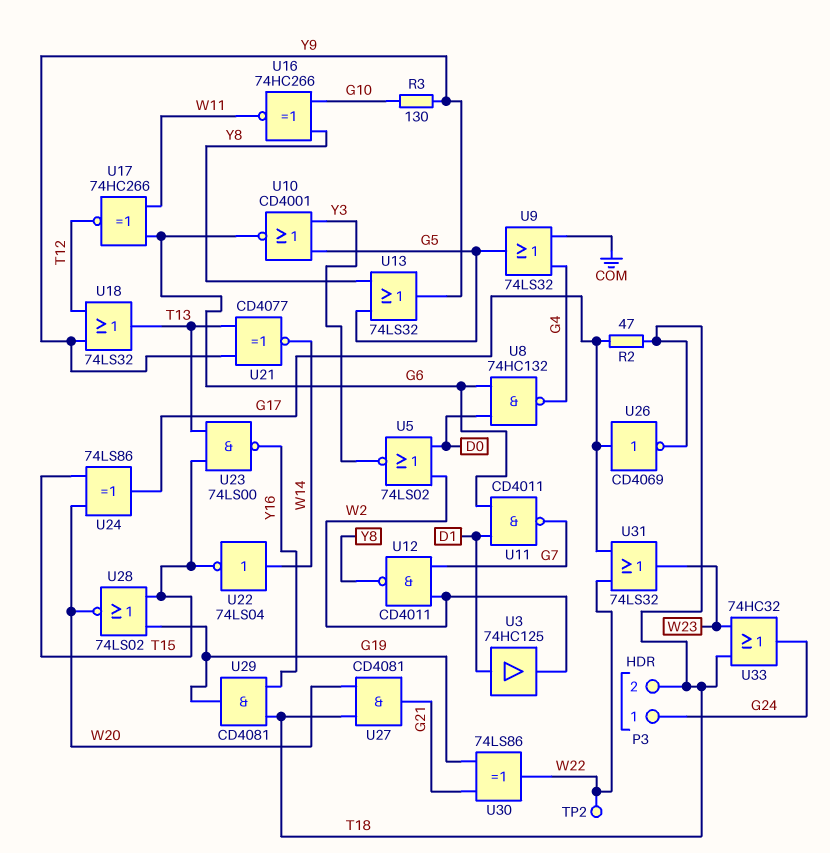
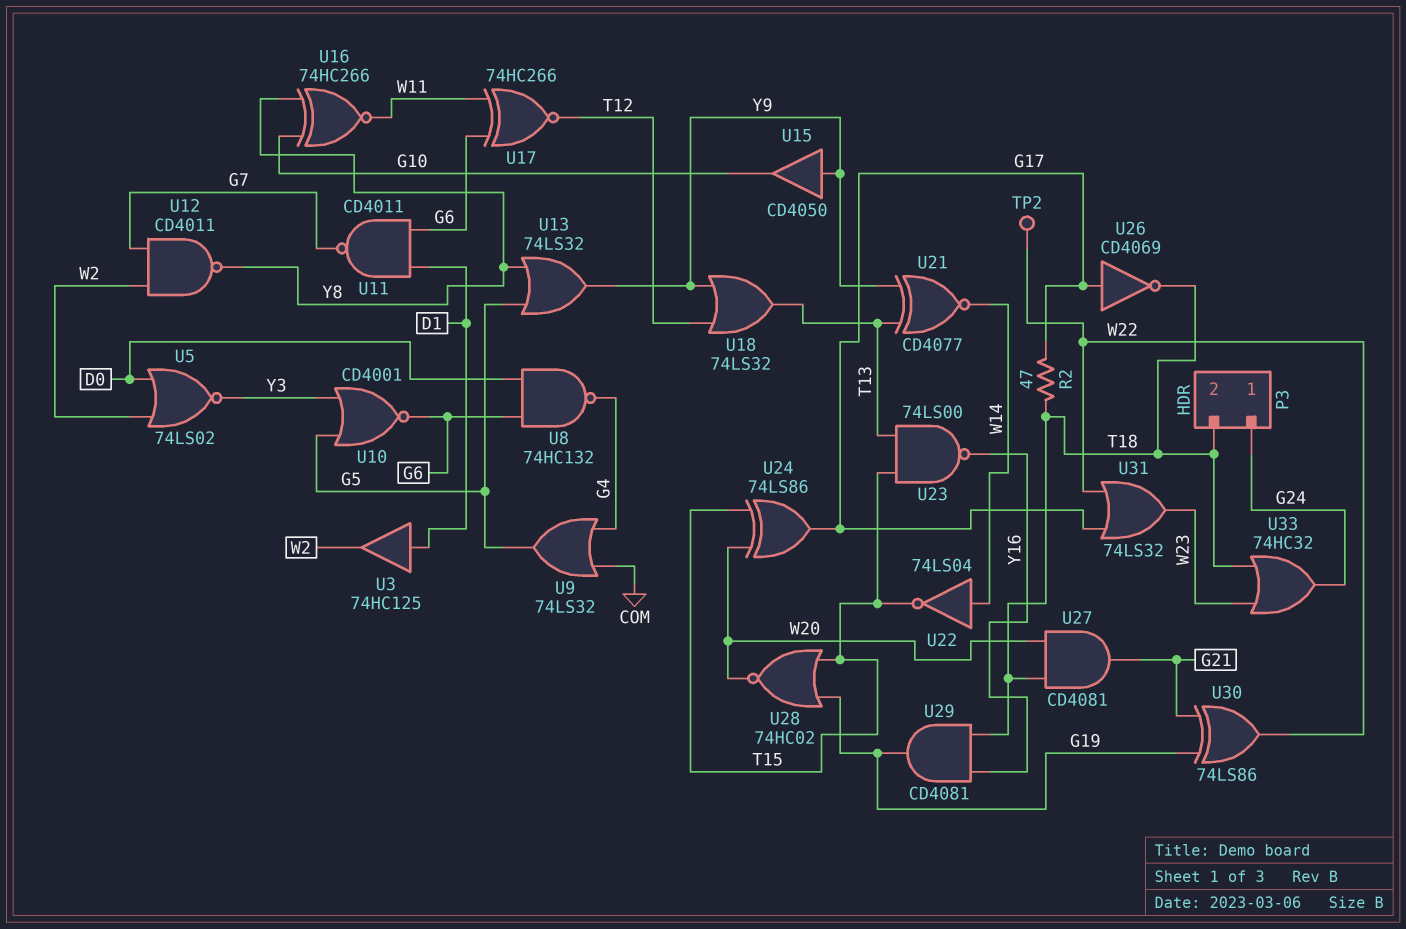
R3: 130 (G10, Y9) -> none
U15: none -> buffer CD4050 (in Y9, out G10)
U28: NOR 74LS02 (in G19, in T15, out W20) -> NOR 74HC02 (in G19, in T15, out W20)

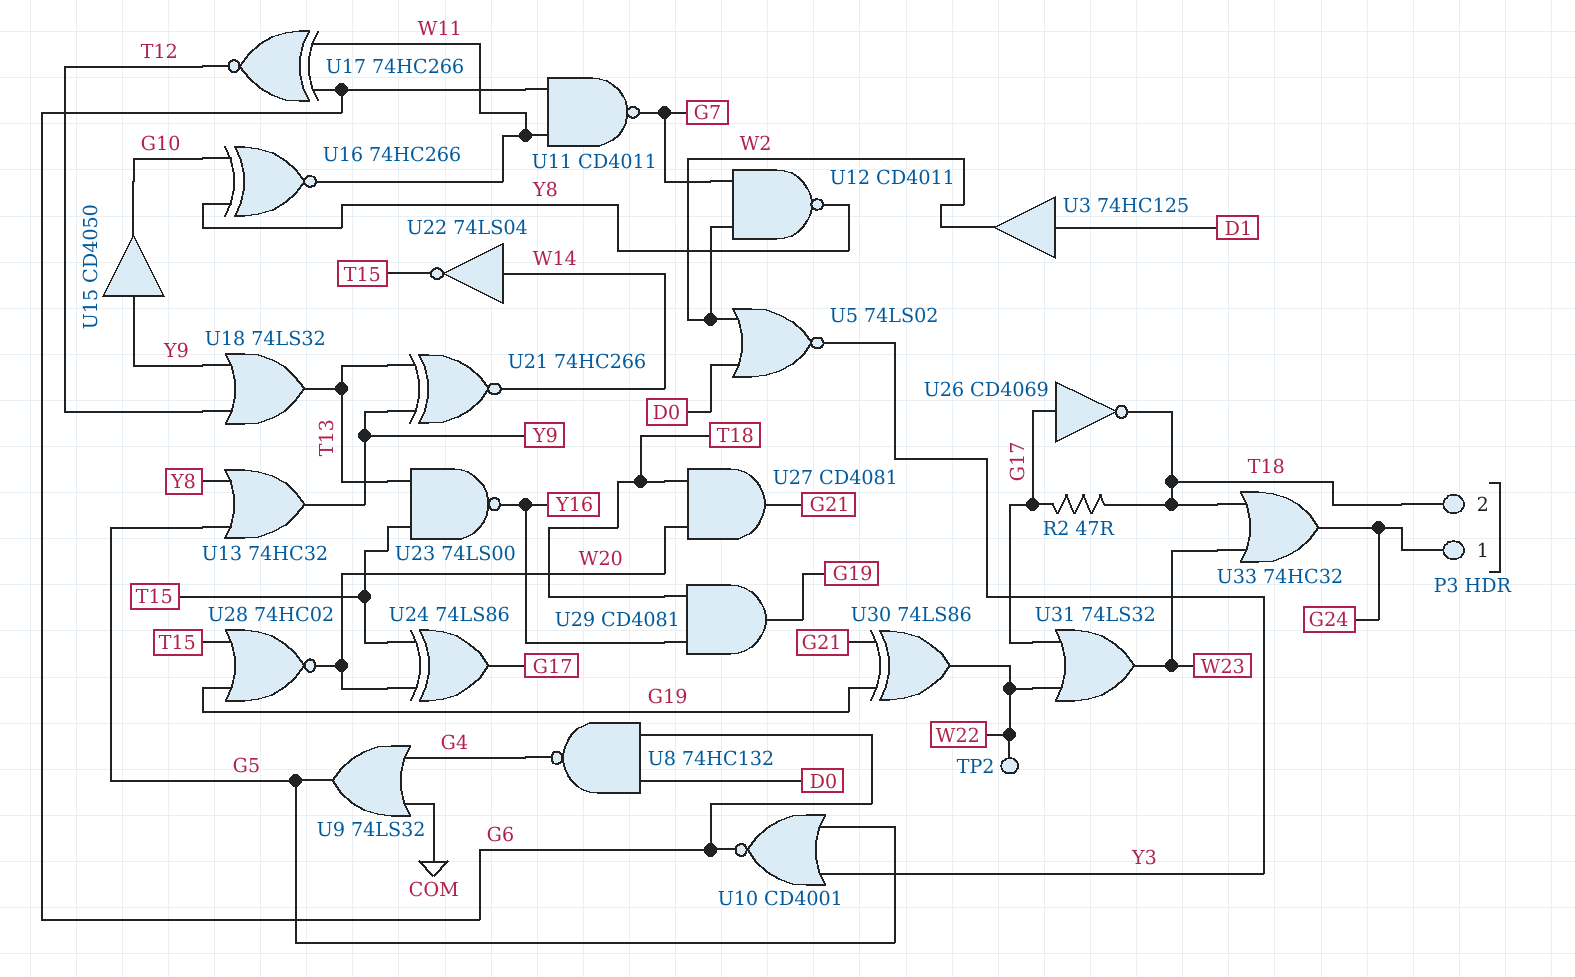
U11: NAND CD4011 (in D1, in G6, out G7) -> NAND CD4011 (in G6, in W11, out G7)
U13: OR 74LS32 (in G5, in Y8, out Y9) -> OR 74HC32 (in G5, in Y8, out Y9)
U21: XNOR CD4077 (in T13, in Y9, out W14) -> XNOR 74HC266 (in T13, in Y9, out W14)

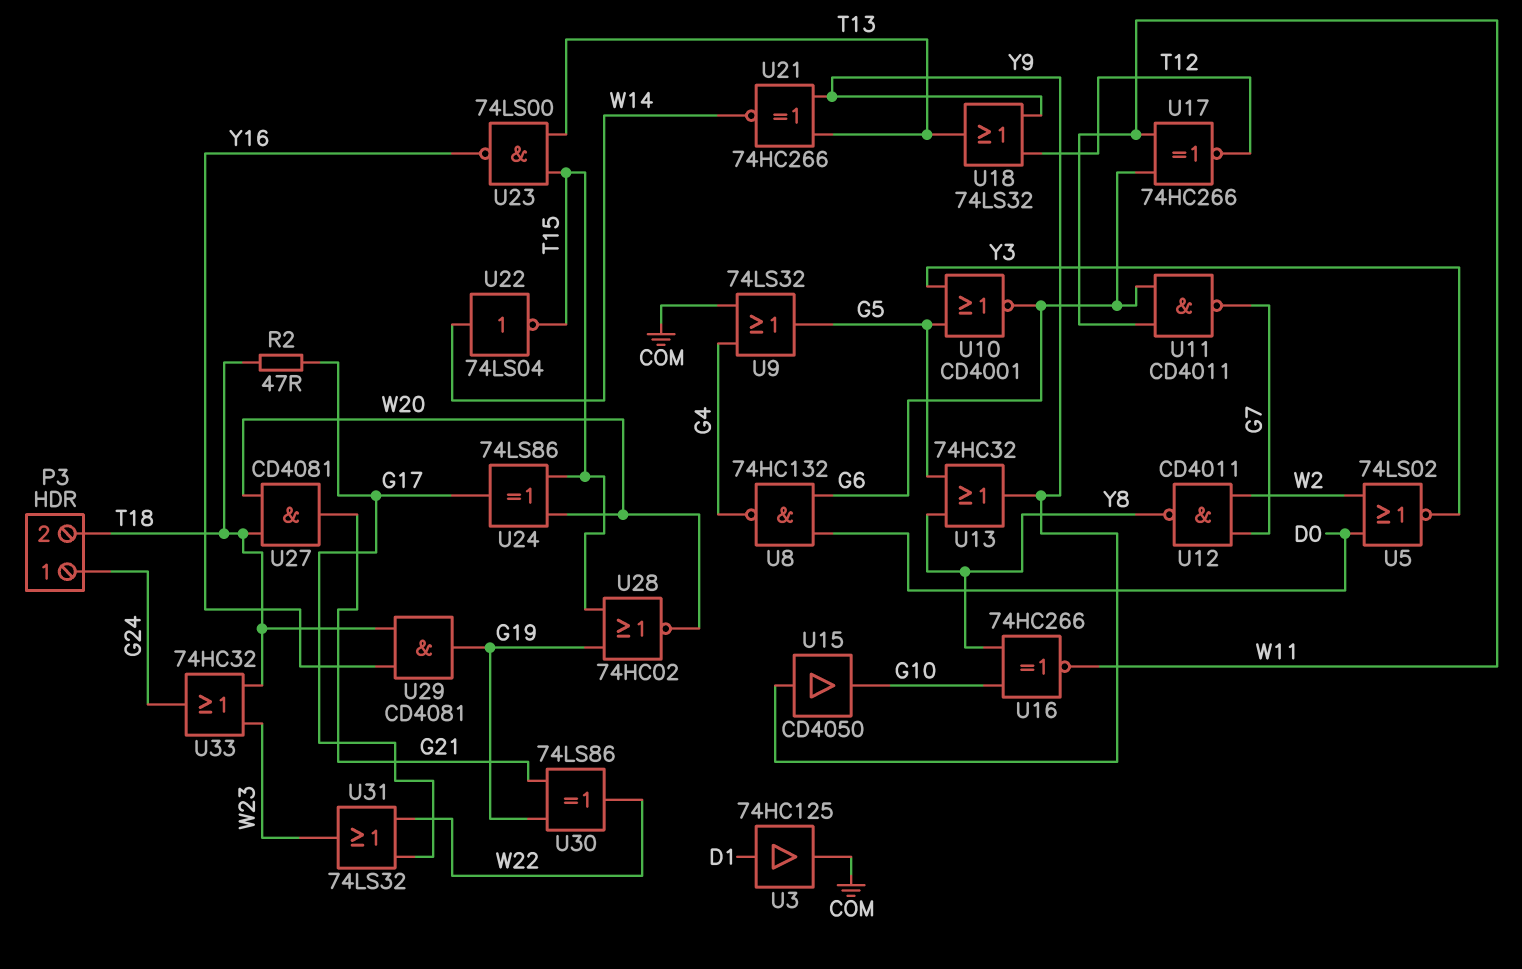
TP2: test point (W22) -> none
U3: buffer 74HC125 (in D1, out W2) -> buffer 74HC125 (in D1, out COM)
U26: NOT CD4069 (in G17, out T18) -> none

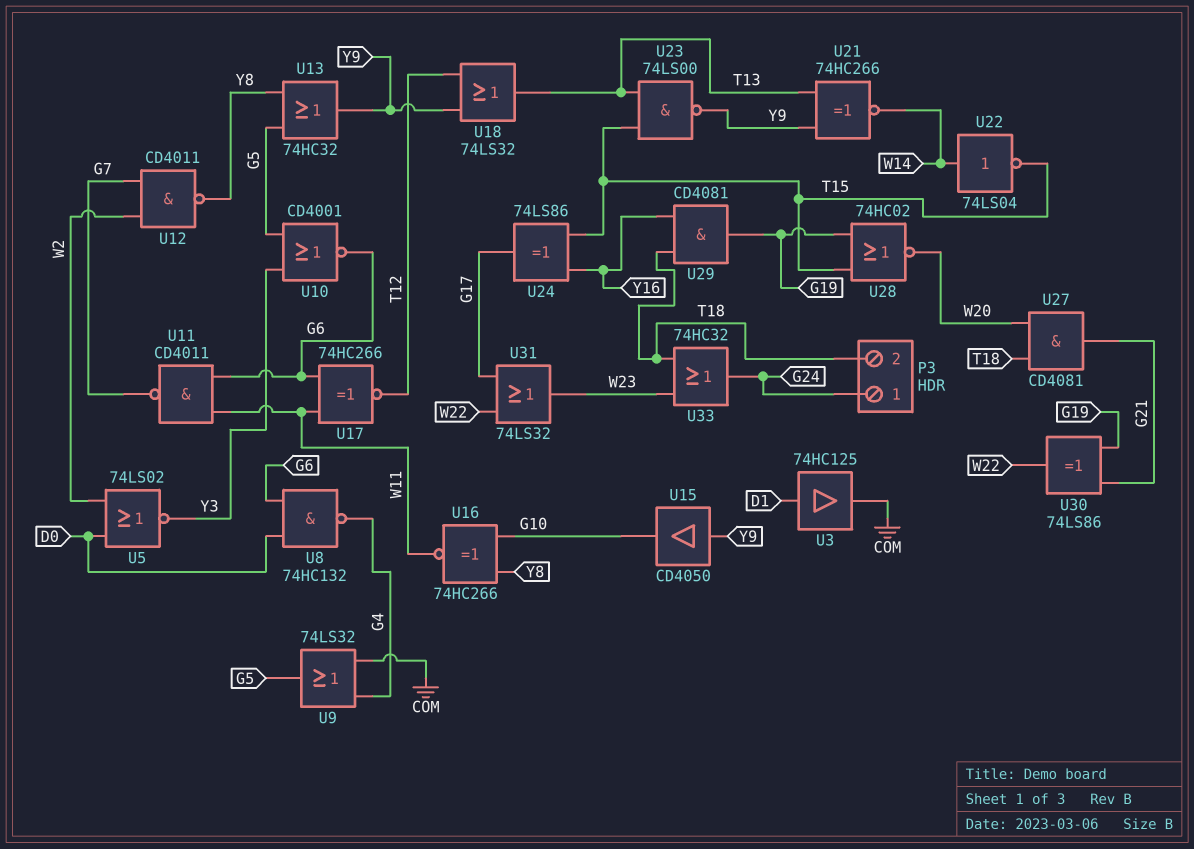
R2: 47 (G17, T18) -> none
U23: NAND 74LS00 (in T13, in T15, out Y16) -> NAND 74LS00 (in T13, in T15, out Y9)
U24: XOR 74LS86 (in T15, in W20, out G17) -> XOR 74LS86 (in T15, in Y16, out G17)

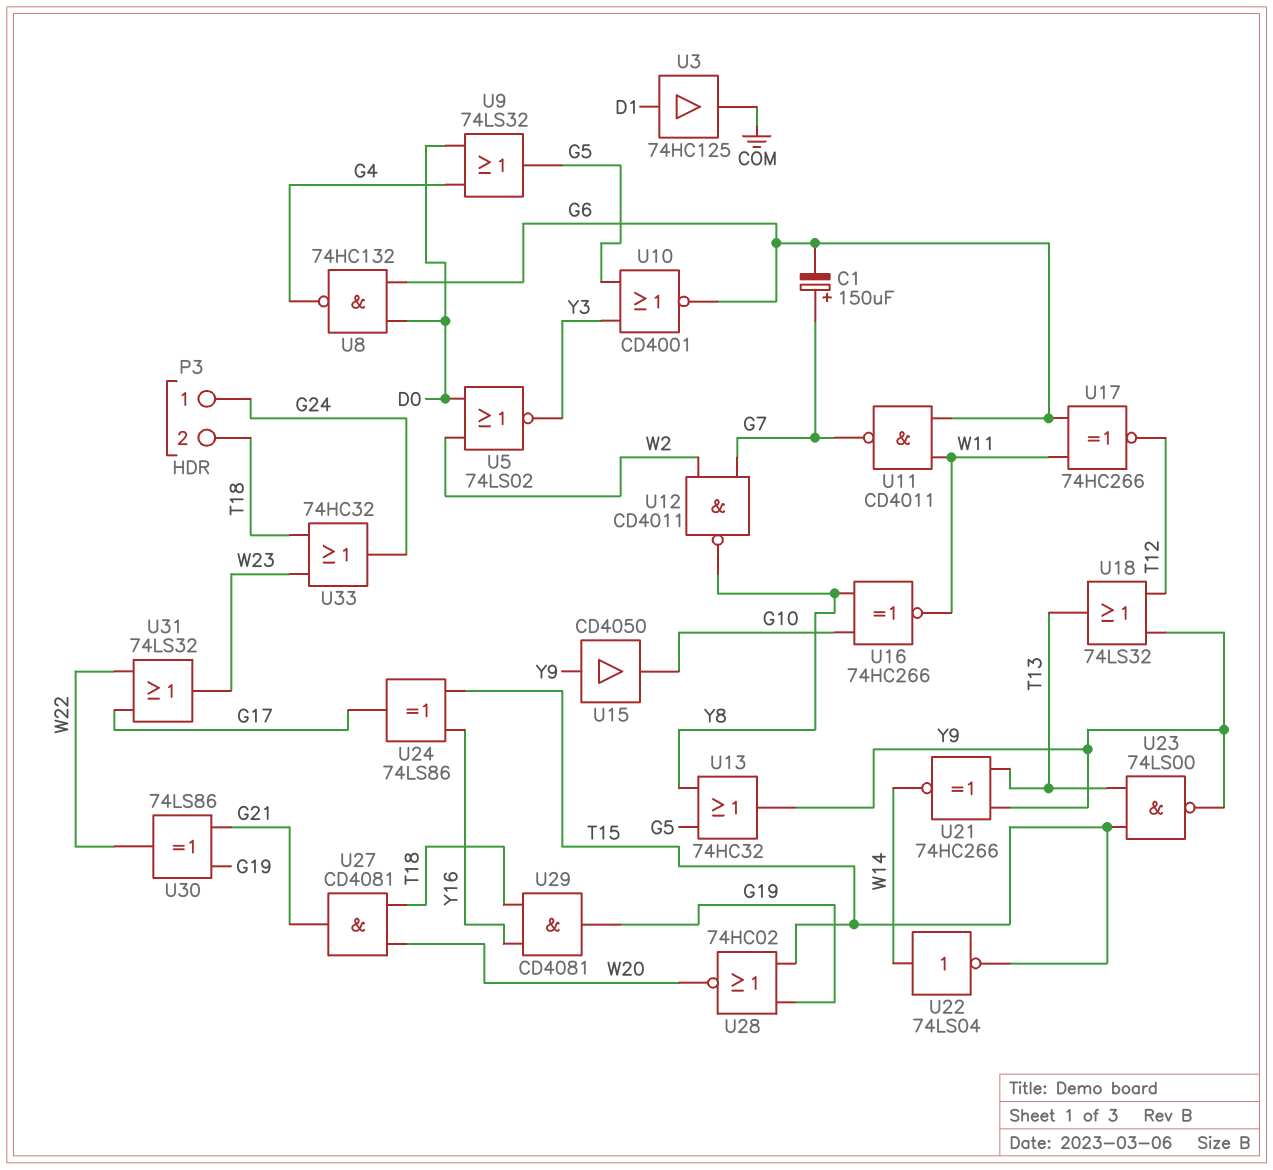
C1: none -> 150uF (plus G7, minus G6)
U9: OR 74LS32 (in COM, in G4, out G5) -> OR 74LS32 (in D0, in G4, out G5)

